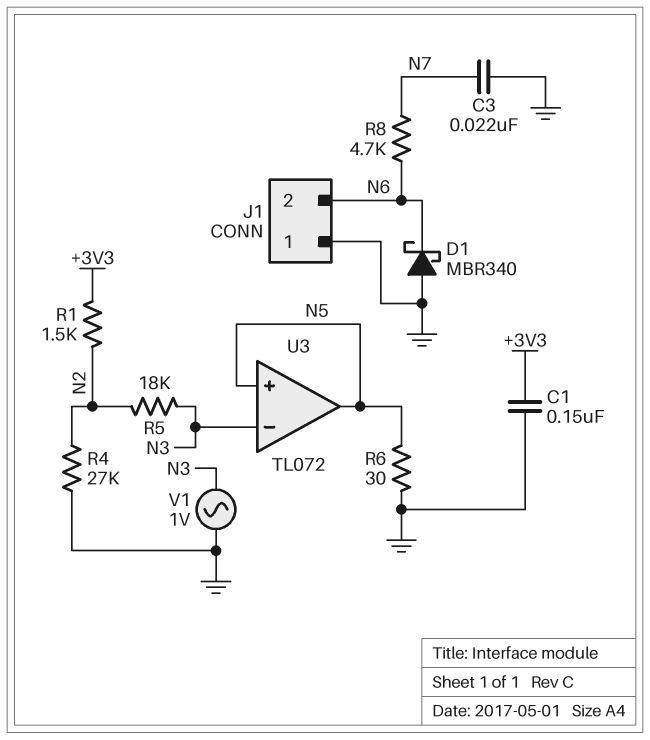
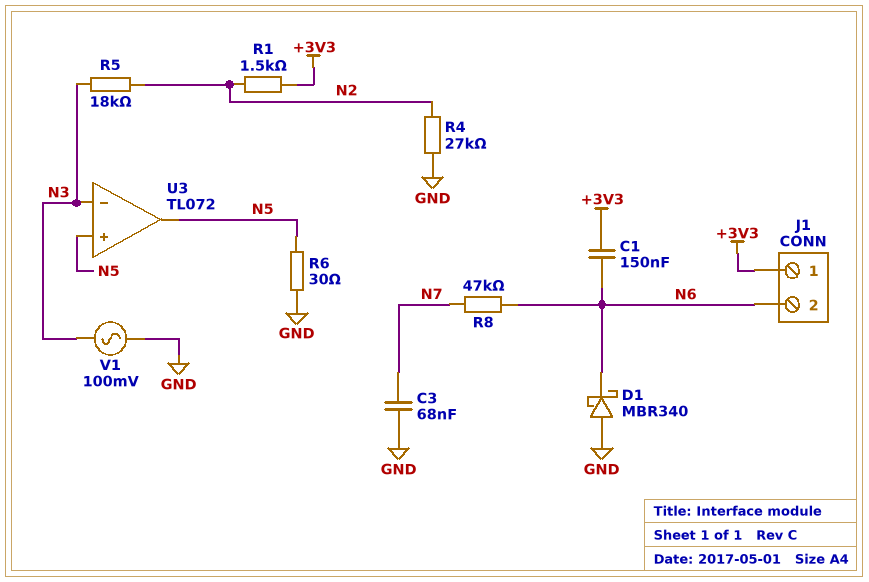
C1: 150nF (+3V3, GND) -> 150nF (+3V3, N6)
C3: 22nF (GND, N7) -> 68nF (GND, N7)
J1 pin 1: GND -> +3V3
R8: 4.7k (N6, N7) -> 47k (N6, N7)
V1: AC 1V (GND, N3) -> AC 100mV (GND, N3)

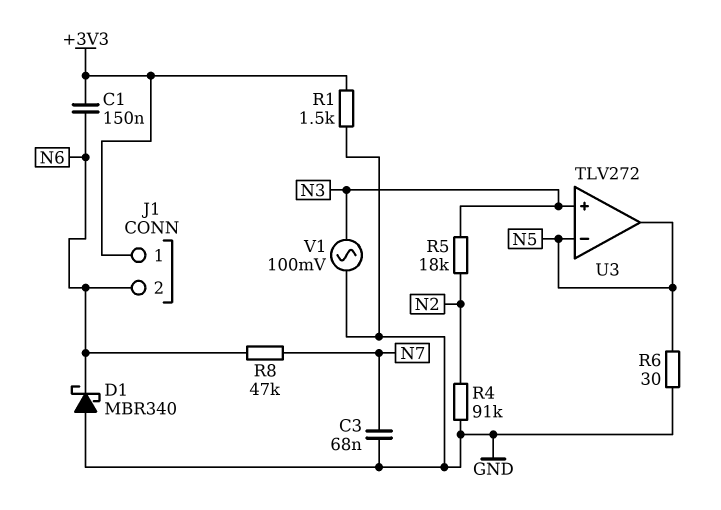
R1: 1.5k (+3V3, N2) -> 1.5k (+3V3, GND)
R4: 27k (GND, N2) -> 91k (GND, N2)
U3: TL072 -> TLV272
U3 pin in+: N5 -> N3
U3 pin in-: N3 -> N5

